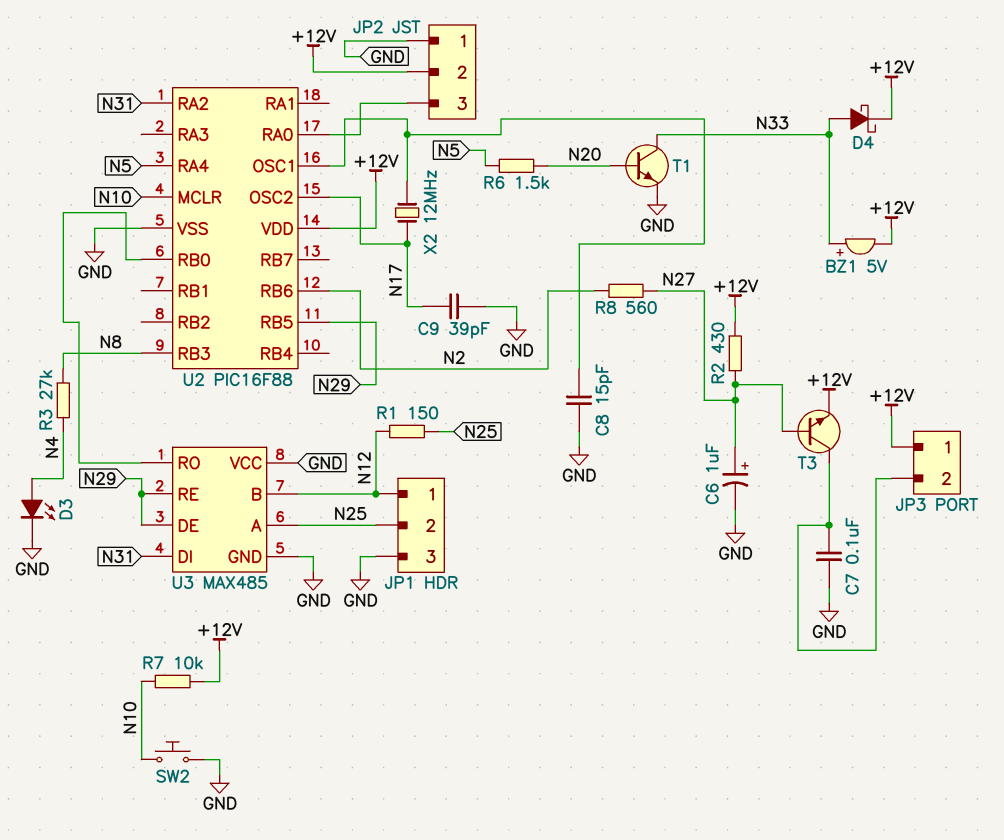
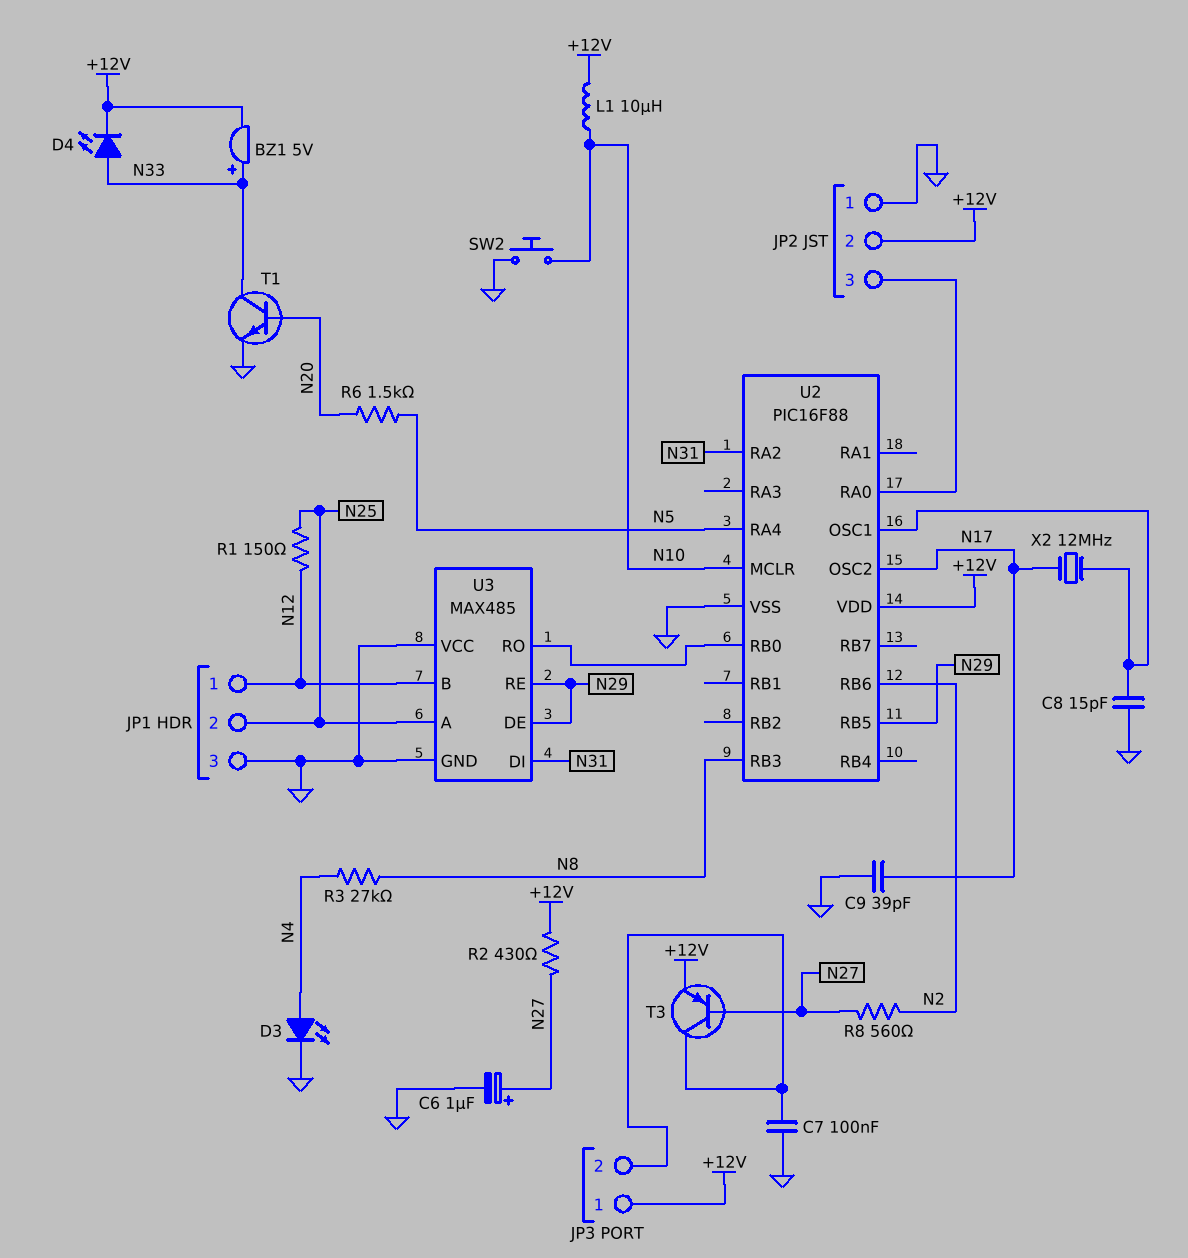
D4: schottky (A N33, K +12V) -> LED (A N33, K +12V)
L1: none -> 10uH (+12V, N10)
R7: 10k (+12V, N10) -> none
T3: NPN (B N27, C JP3/2, E +12V) -> PNP (B N27, C JP3/2, E +12V)

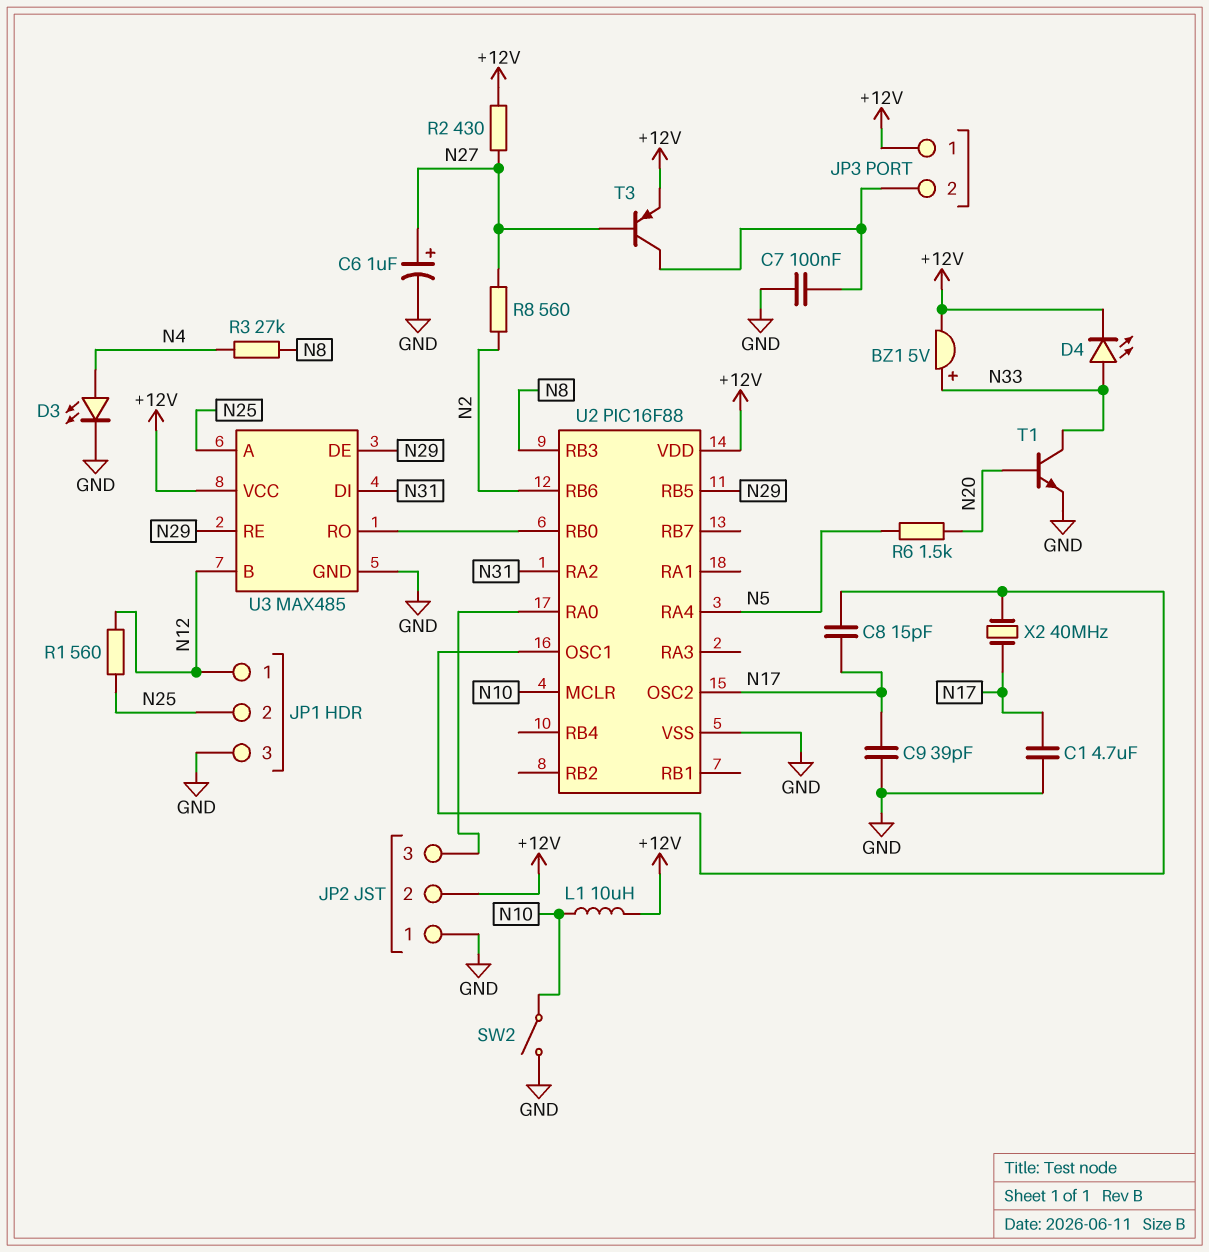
C1: none -> 4.7uF (GND, N17)
C8: 15pF (GND, U2/OSC1) -> 15pF (N17, U2/OSC1)
R1: 150 (N12, N25) -> 560 (N12, N25)
SW2: button (GND, N10) -> switch (GND, N10)
U3 pin VCC: GND -> +12V
X2: 12MHz (N17, U2/OSC1) -> 40MHz (N17, U2/OSC1)

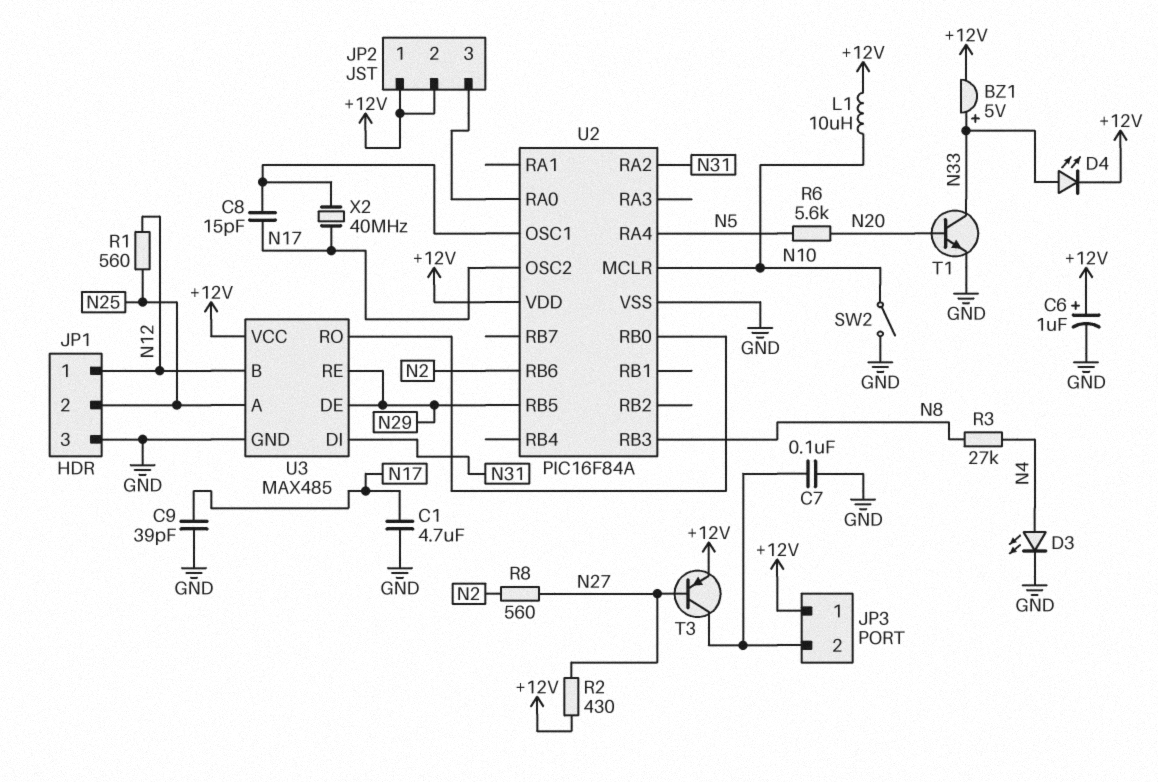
C6: 1uF (plus N27, minus GND) -> 1uF (plus +12V, minus GND)
JP2 pin 1: GND -> +12V
R6: 1.5k (N5, N20) -> 5.6k (N5, N20)
U2: PIC16F88 -> PIC16F84A

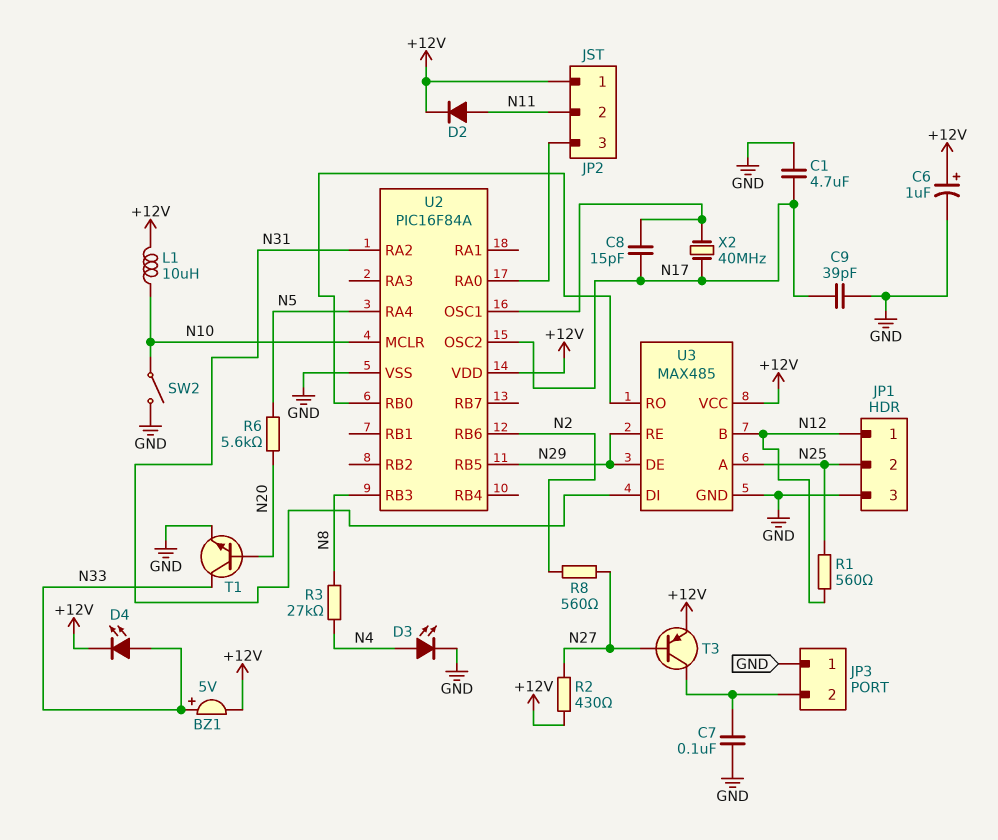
D2: none -> diode (A N11, K +12V)
JP2 pin 2: +12V -> N11
JP3 pin 1: +12V -> GND

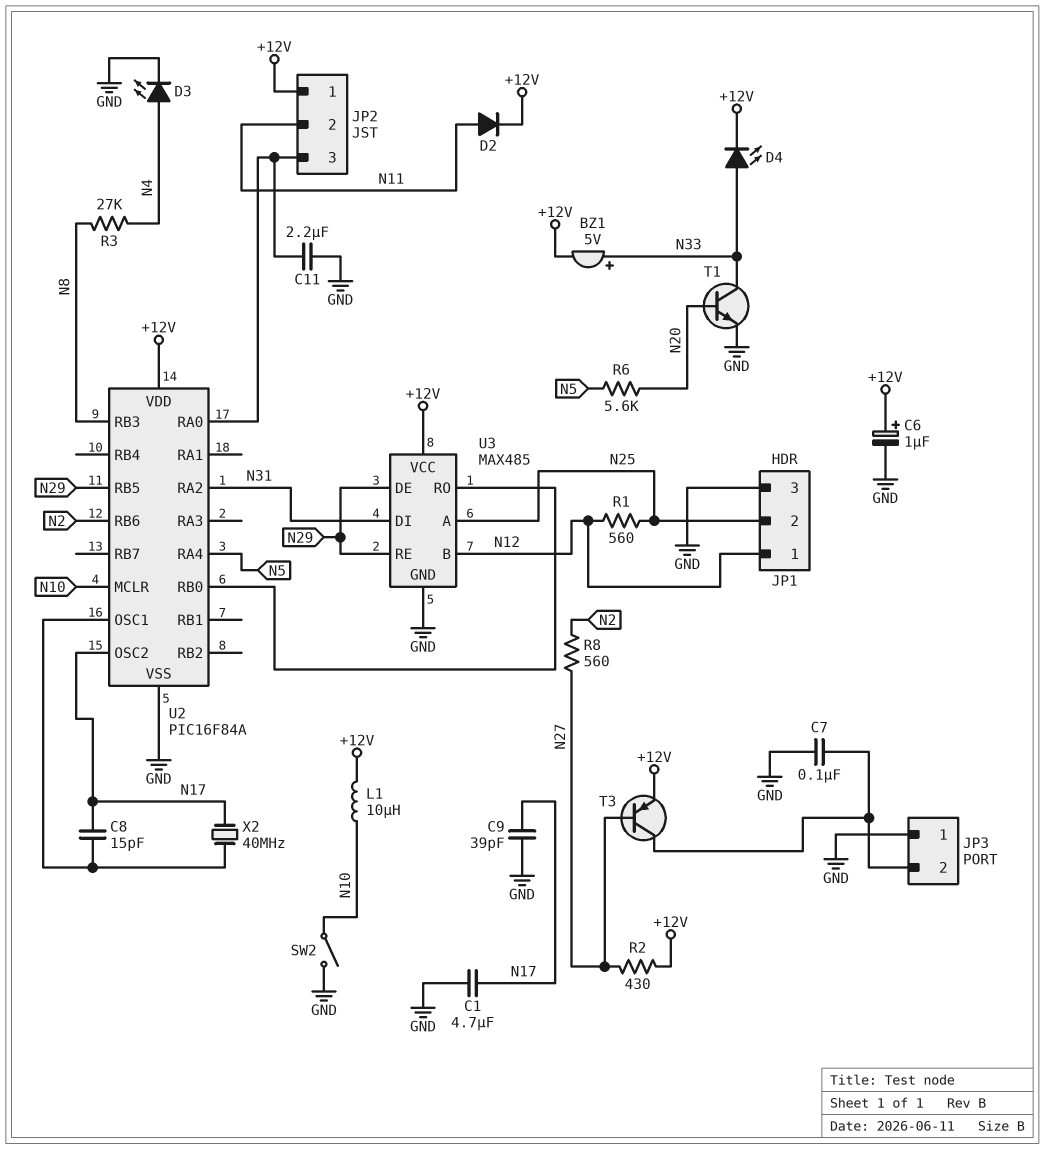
C11: none -> 2.2uF (GND, JP2/3)

